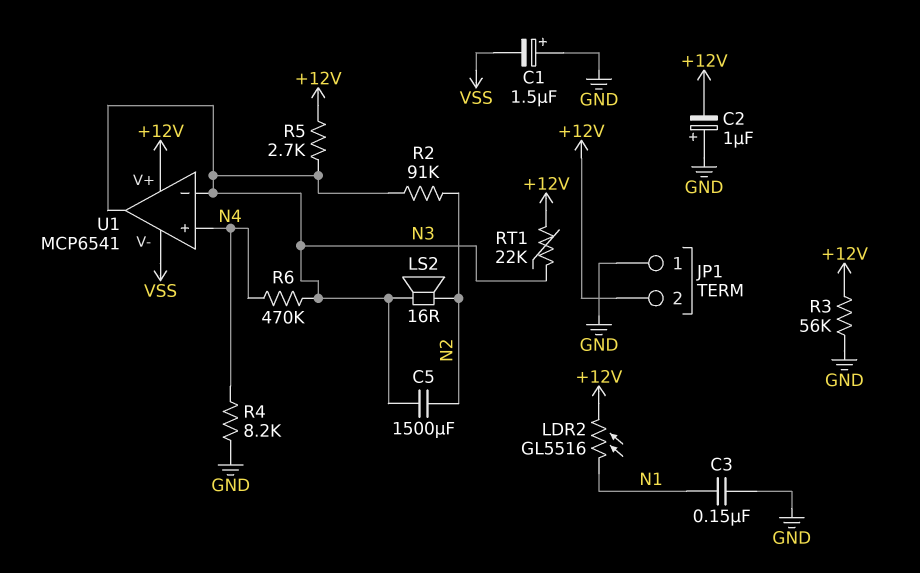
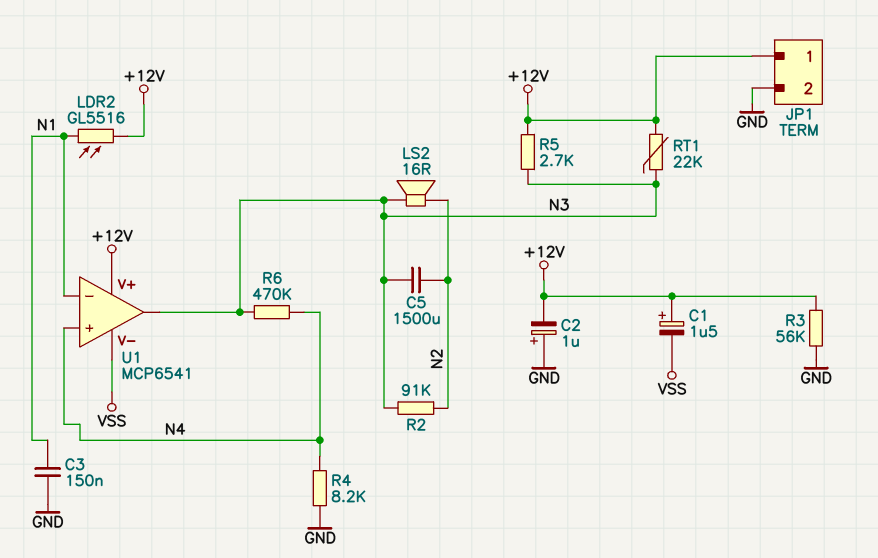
C1: 1.5uF (plus GND, minus VSS) -> 1.5uF (plus +12V, minus VSS)
JP1 pin 1: GND -> +12V
JP1 pin 2: +12V -> GND
U1 pin in-: N3 -> N1

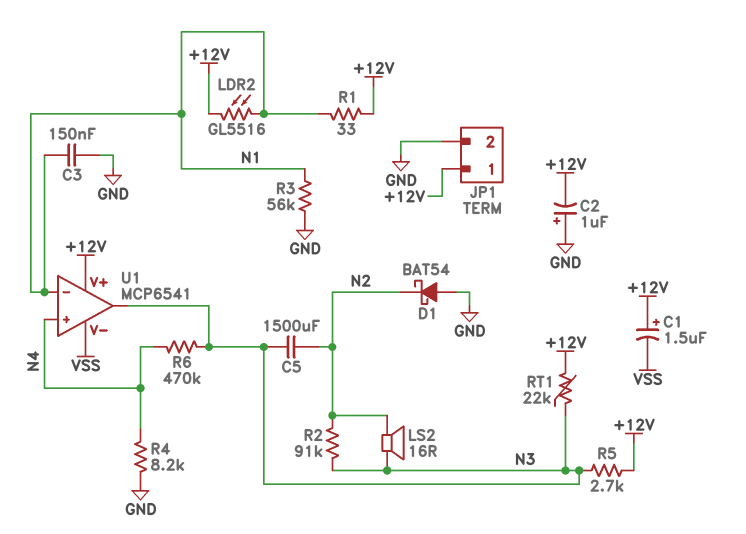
D1: none -> schottky BAT54 (A GND, K N2)
R1: none -> 33 (+12V, N1)
R3: 56k (+12V, GND) -> 56k (GND, N1)

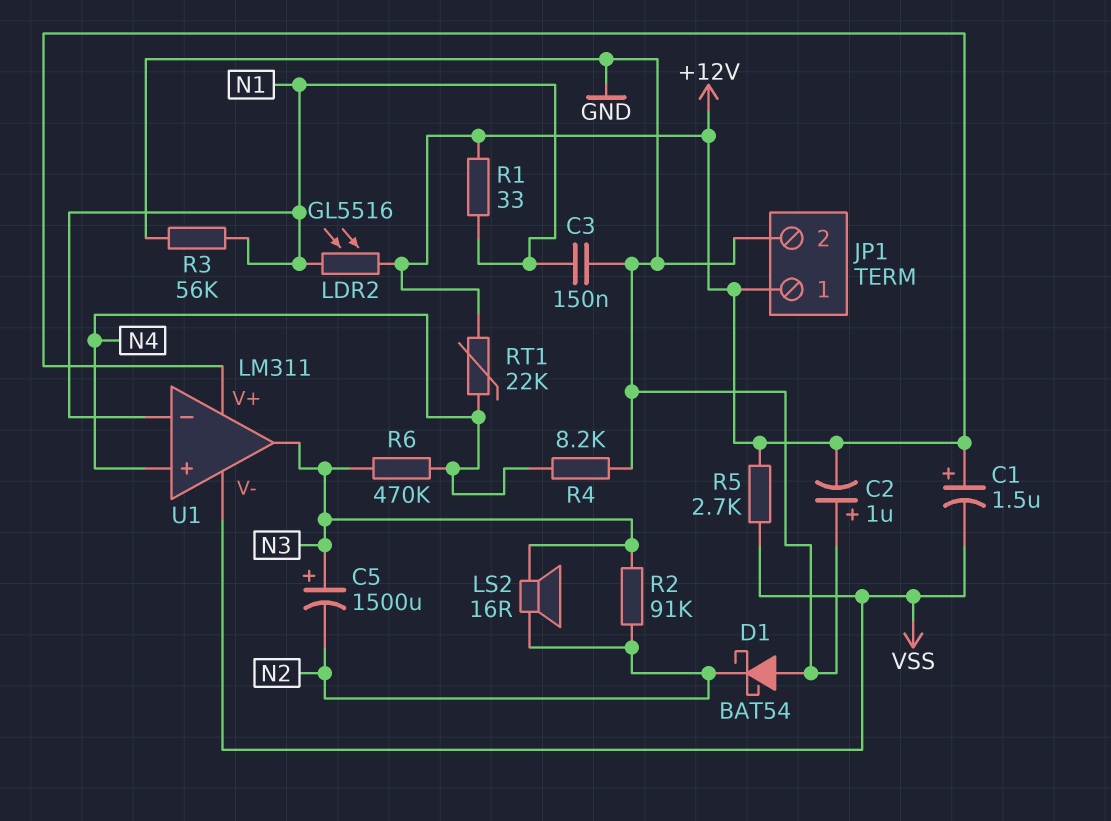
C5: 1500uF (N2, N3) -> 1500uF (plus N3, minus N2)
R5: 2.7k (+12V, N3) -> 2.7k (+12V, VSS)
RT1: 22k (+12V, N3) -> 22k (+12V, N4)
U1: MCP6541 -> LM311

